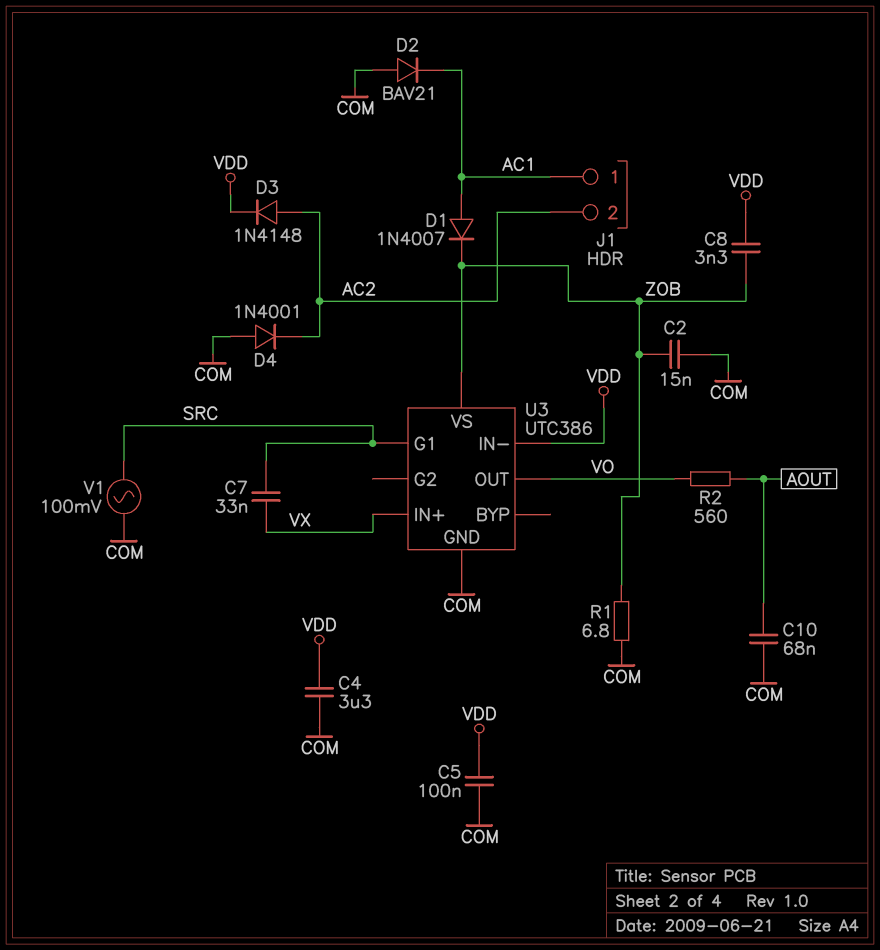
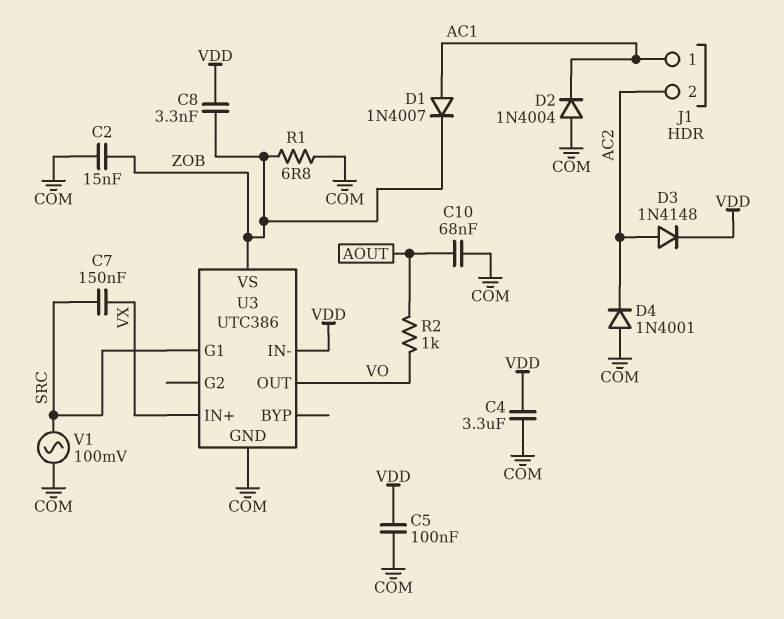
C7: 33nF (SRC, VX) -> 150nF (SRC, VX)
D2: diode BAV21 (A COM, K AC1) -> diode 1N4004 (A COM, K AC1)
R2: 560 (AOUT, VO) -> 1k (AOUT, VO)

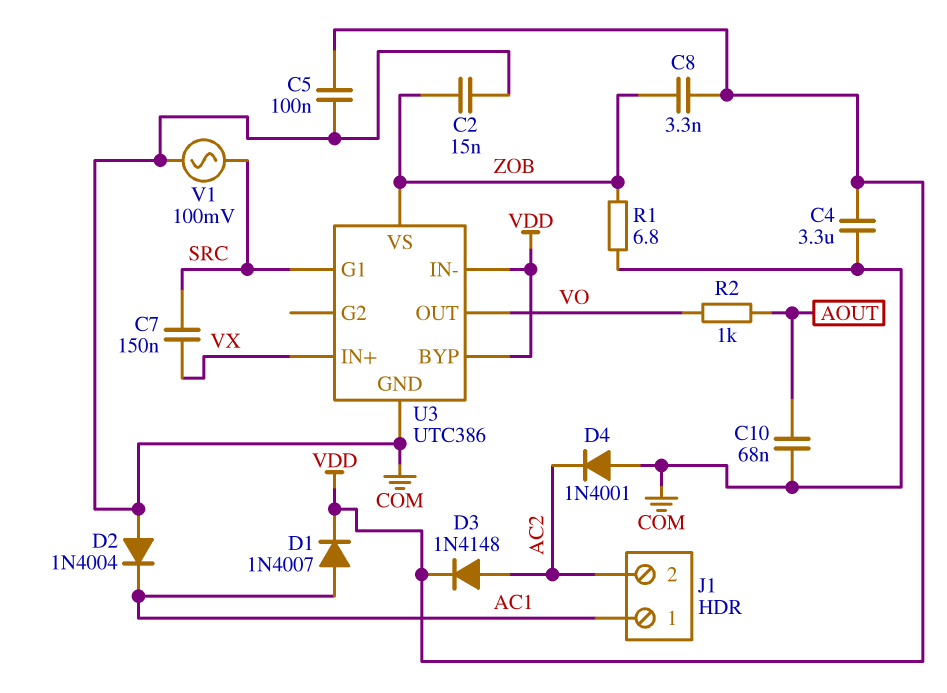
D1: diode 1N4007 (A AC1, K ZOB) -> diode 1N4007 (A AC1, K VDD)
U3 pin BYP: none -> VDD

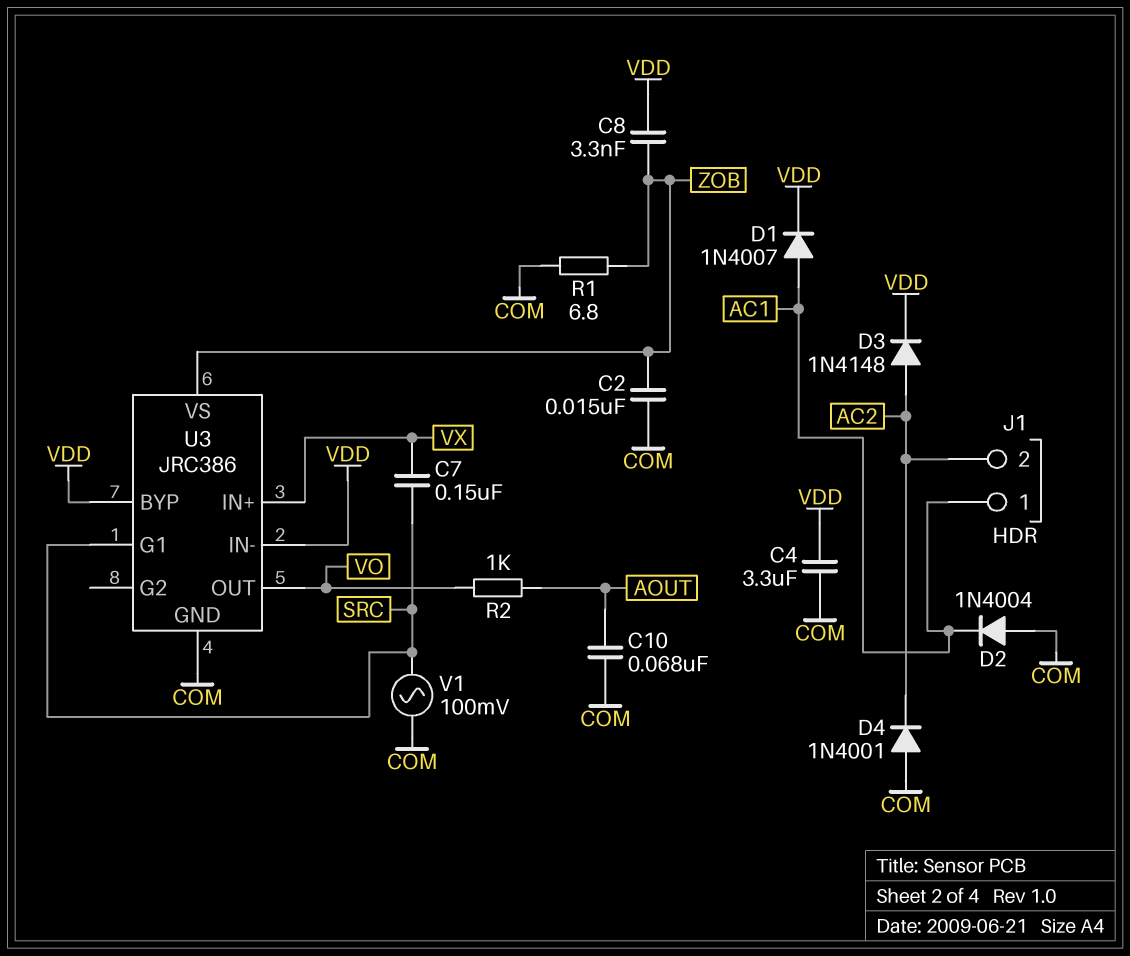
C5: 100nF (COM, VDD) -> none
U3: UTC386 -> JRC386

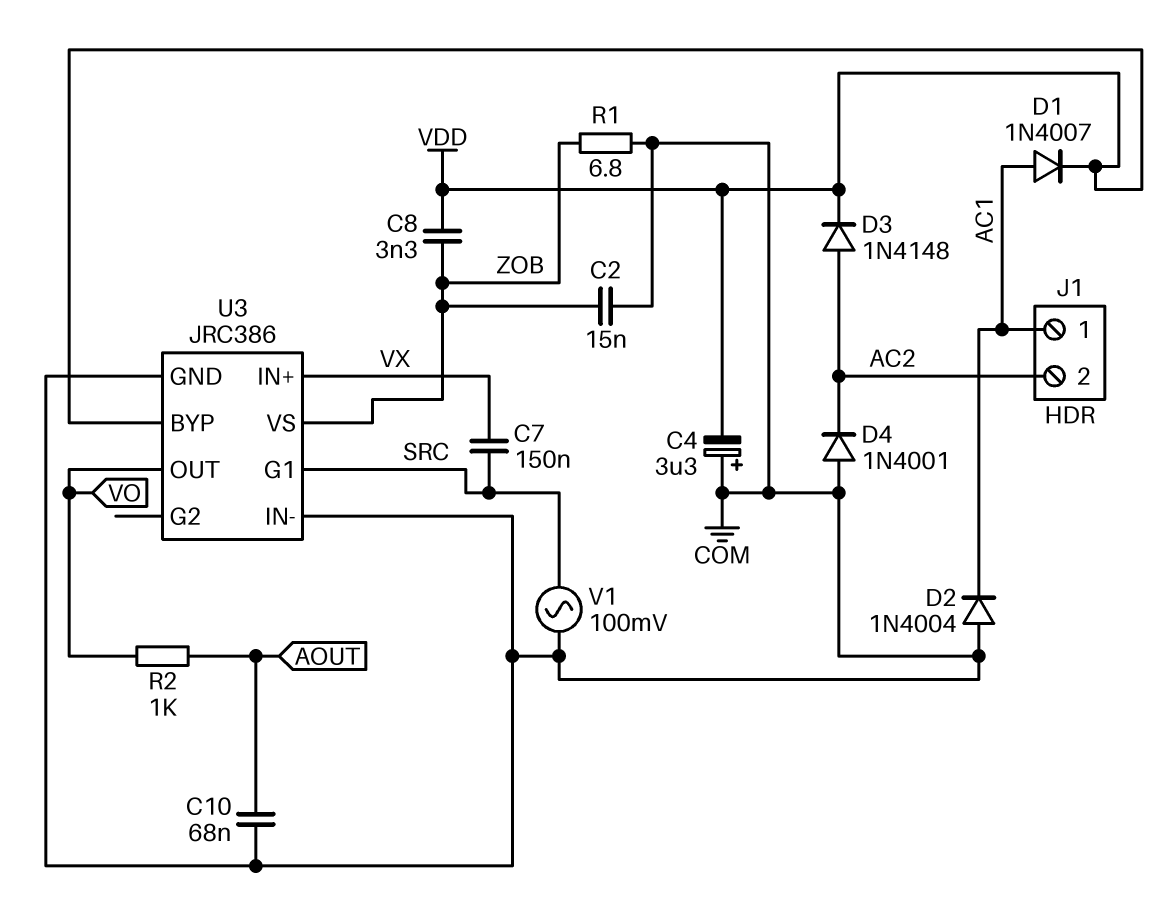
C4: 3.3uF (COM, VDD) -> 3.3uF (plus COM, minus VDD)
U3 pin IN-: VDD -> COM

